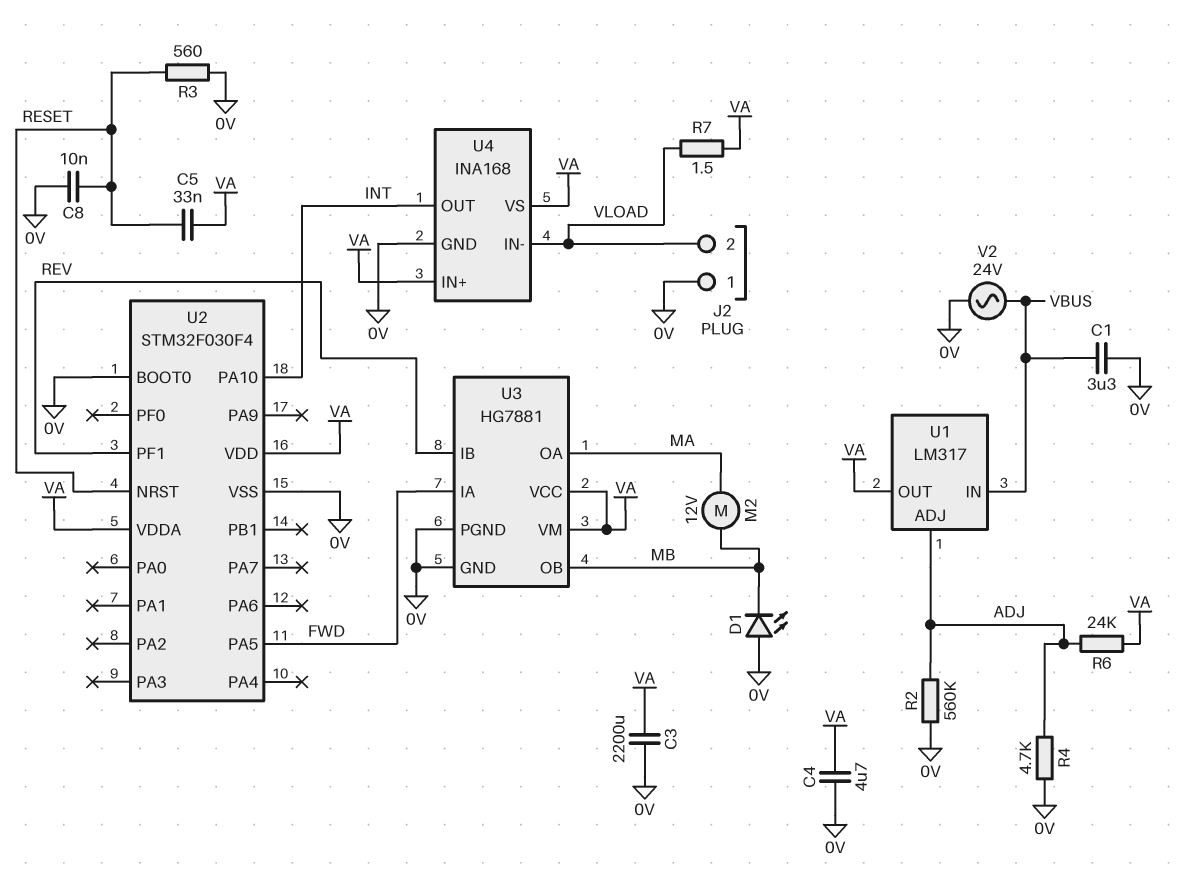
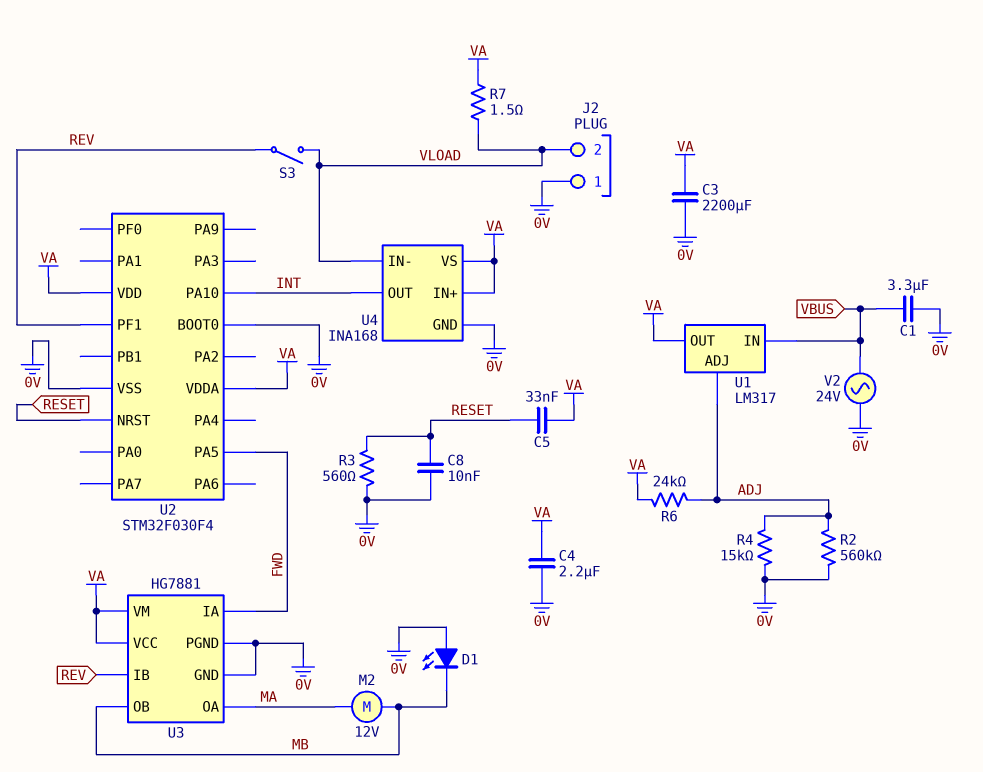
C4: 4.7uF (0V, VA) -> 2.2uF (0V, VA)
R4: 4.7k (0V, ADJ) -> 15k (0V, ADJ)
S3: none -> switch (REV, VLOAD)

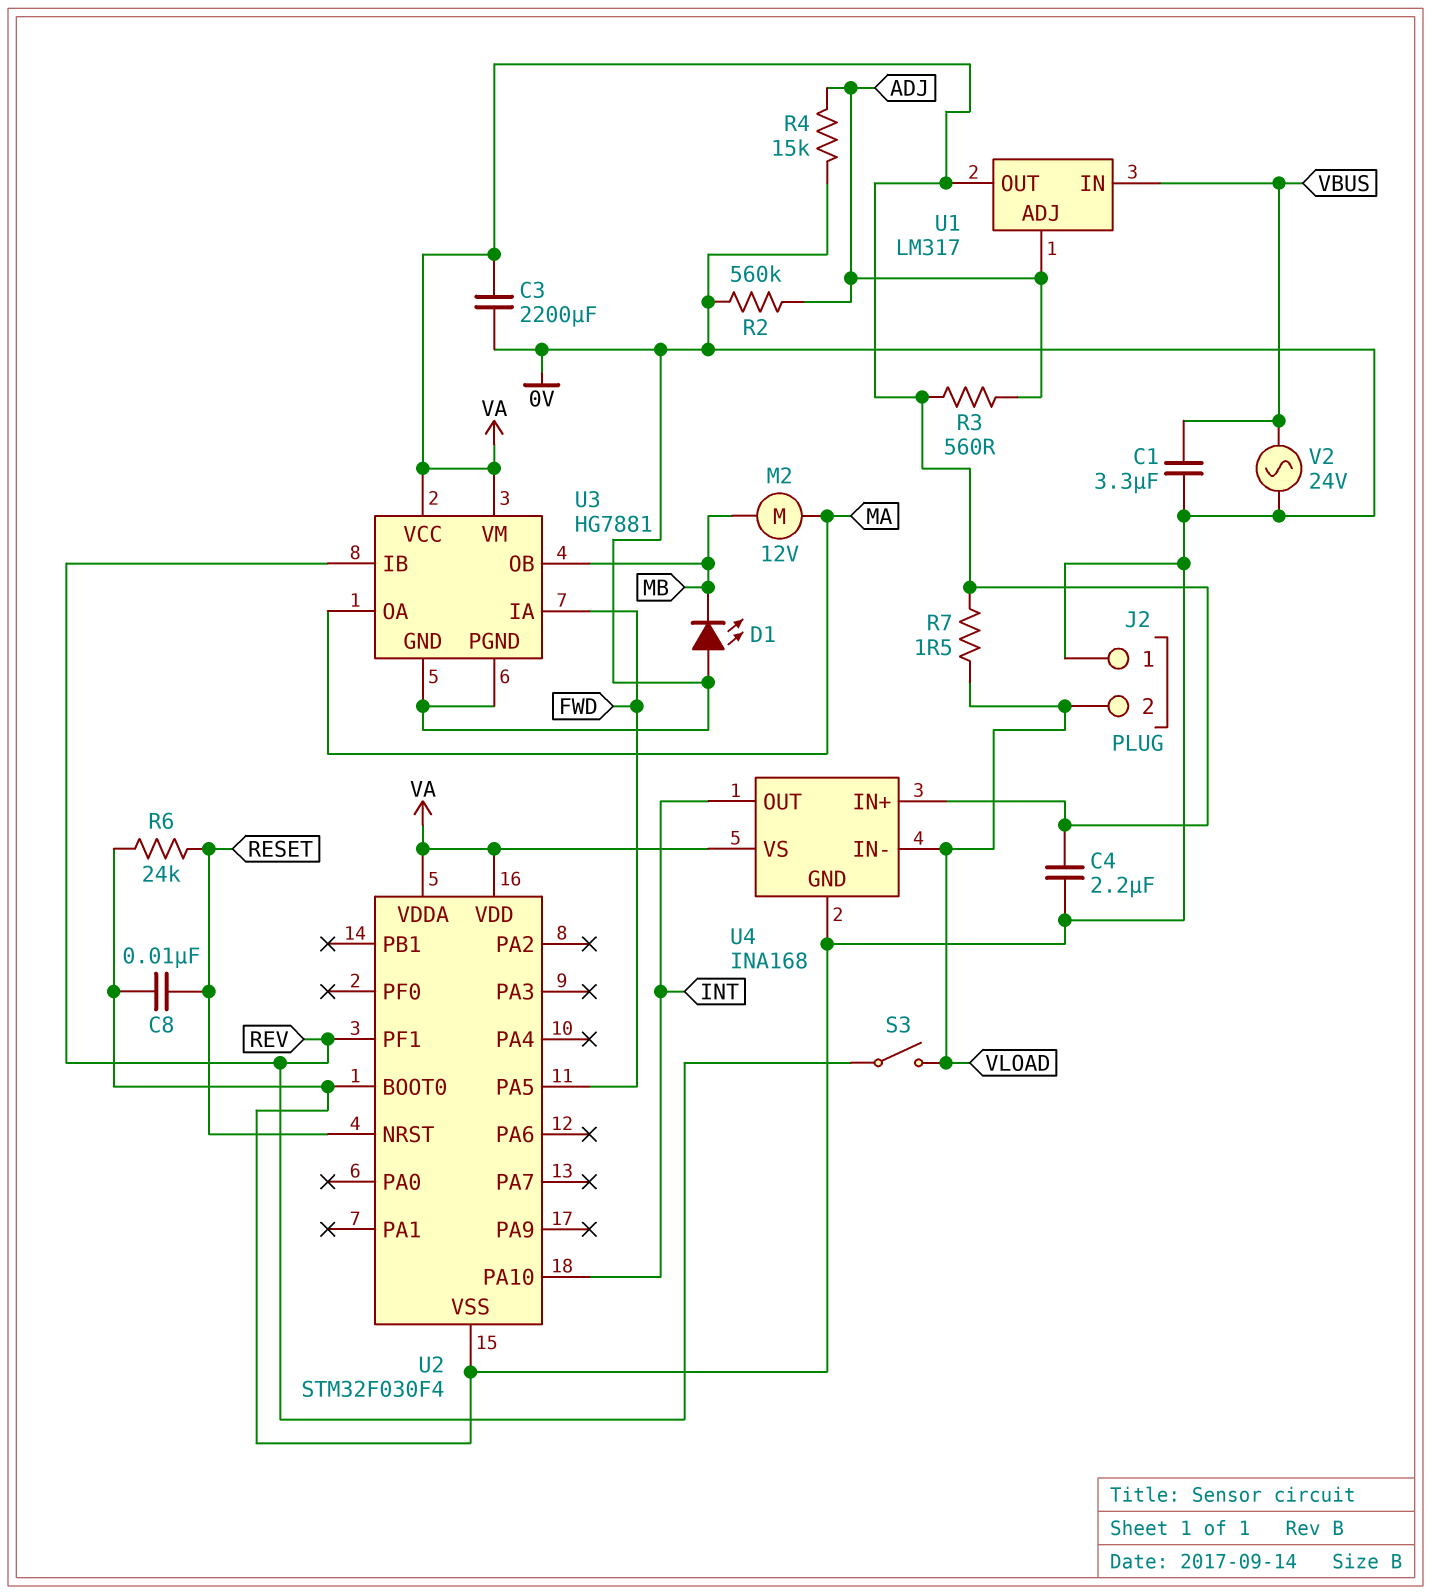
C5: 33nF (RESET, VA) -> none
R3: 560 (0V, RESET) -> 560 (ADJ, VA)
R6: 24k (ADJ, VA) -> 24k (0V, RESET)

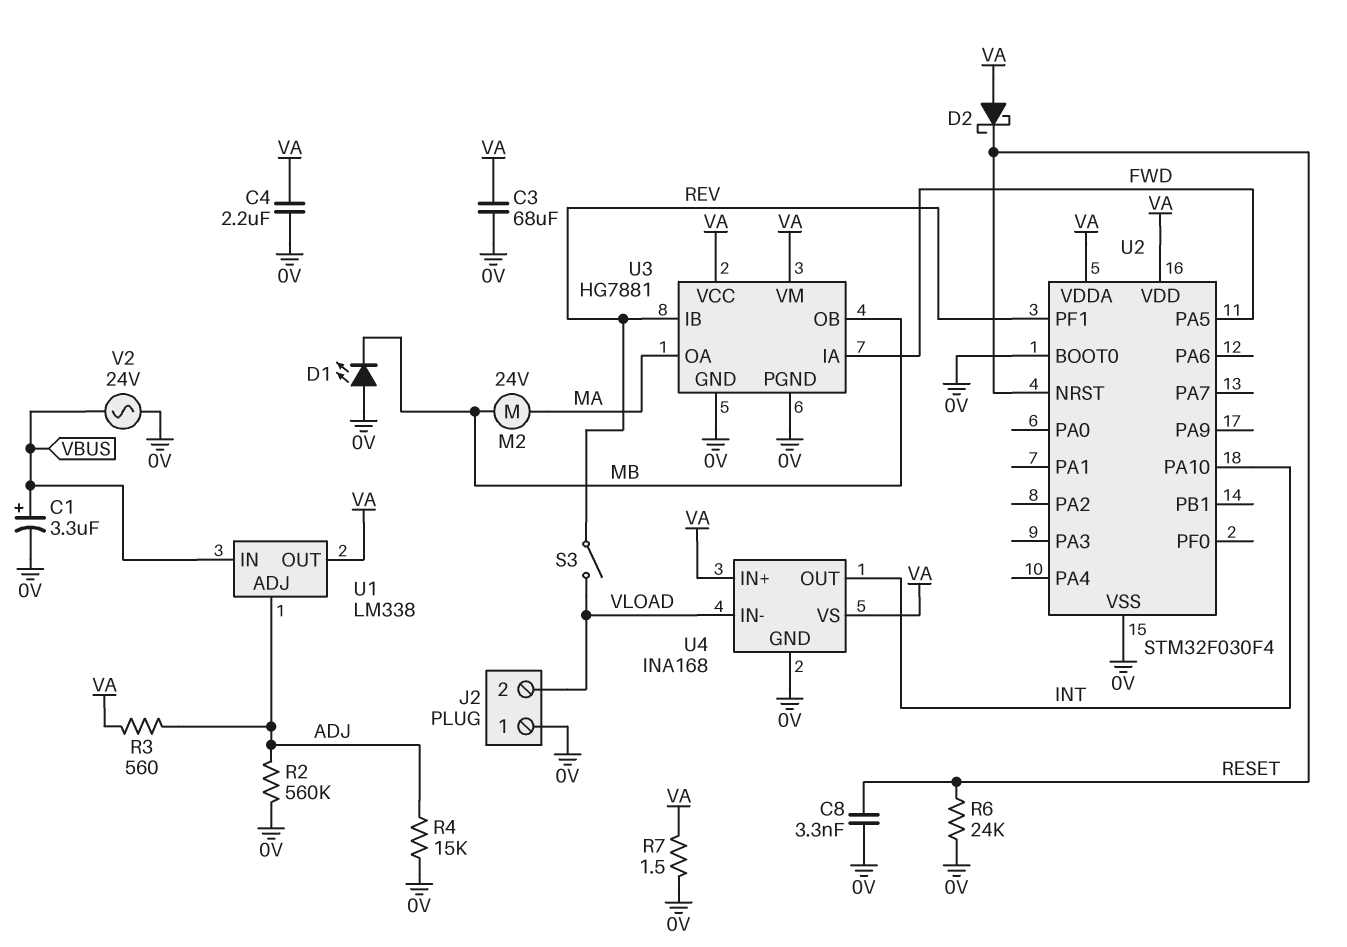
C1: 3.3uF (0V, VBUS) -> 3.3uF (plus VBUS, minus 0V)
C3: 2200uF (0V, VA) -> 68uF (0V, VA)
C8: 10nF (0V, RESET) -> 3.3nF (0V, RESET)
D2: none -> schottky (A VA, K RESET)
M2: motor 12V (MA, MB) -> motor 24V (MA, MB)
R7: 1.5 (VA, VLOAD) -> 1.5 (0V, VA)
U1: LM317 -> LM338

